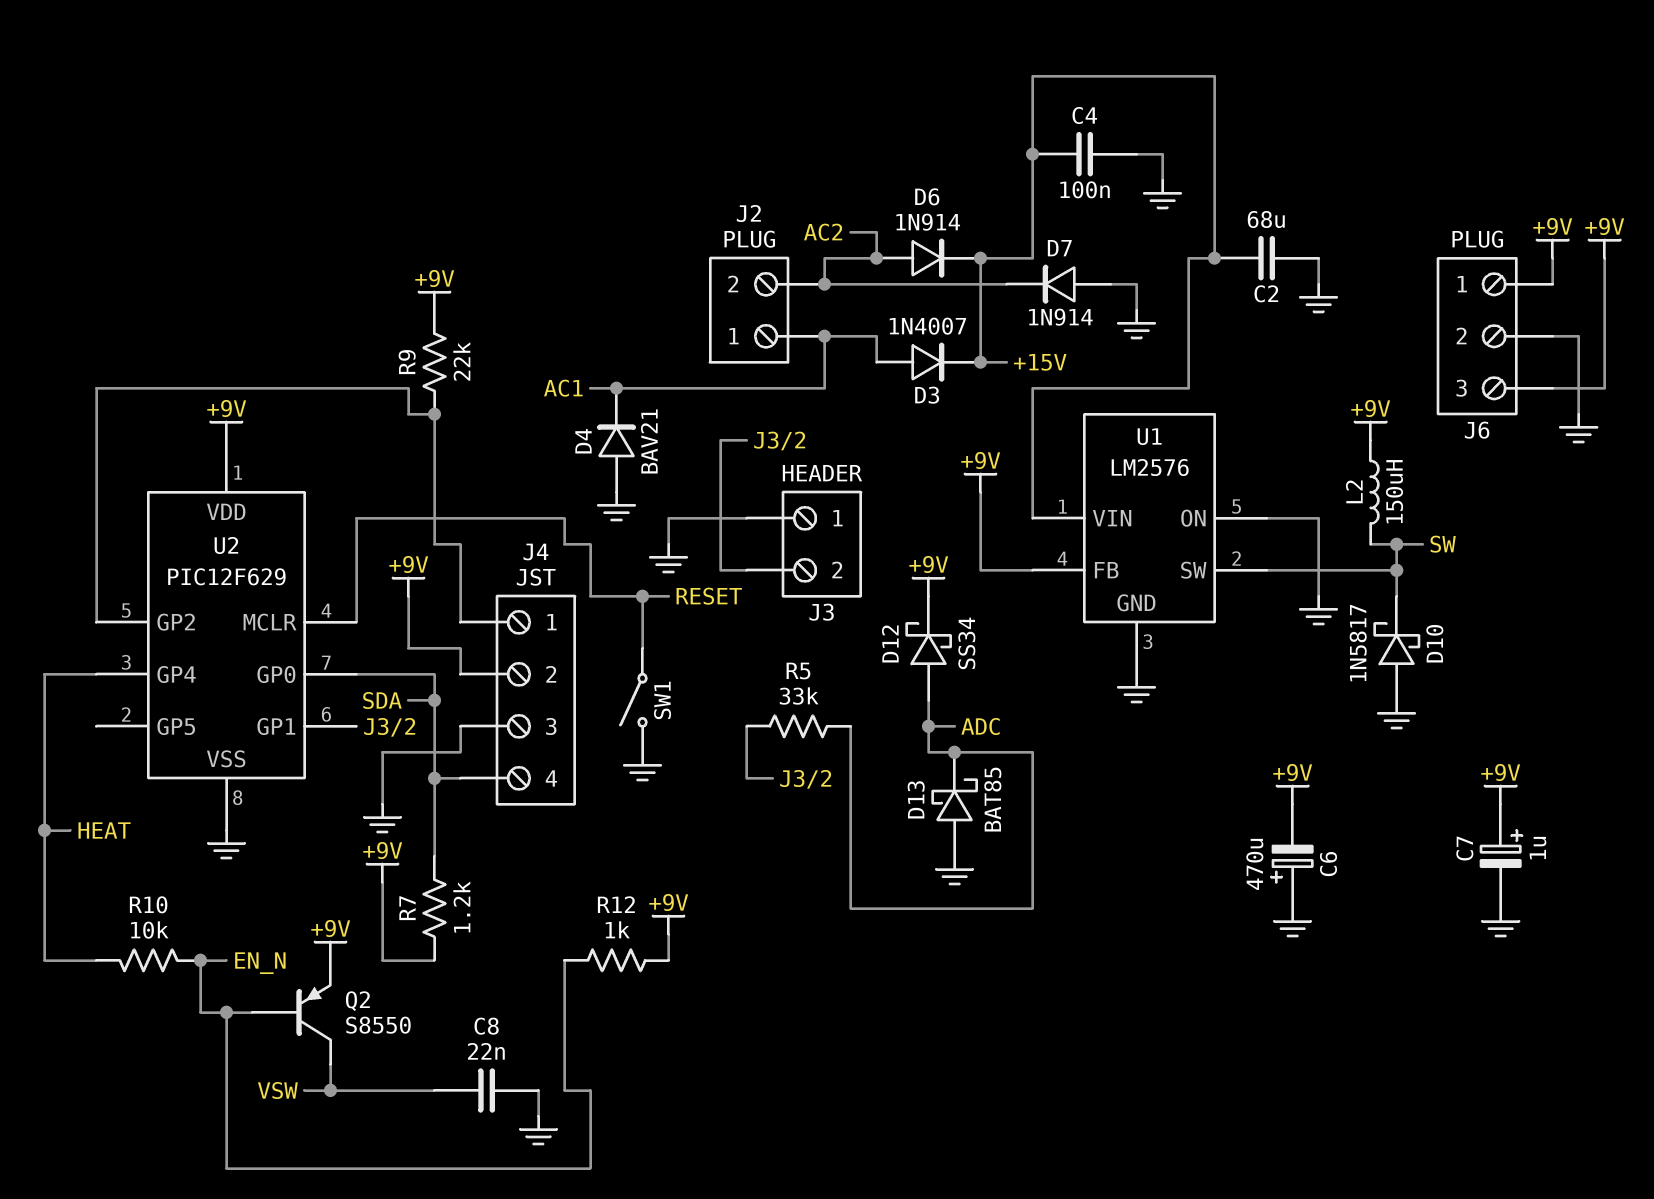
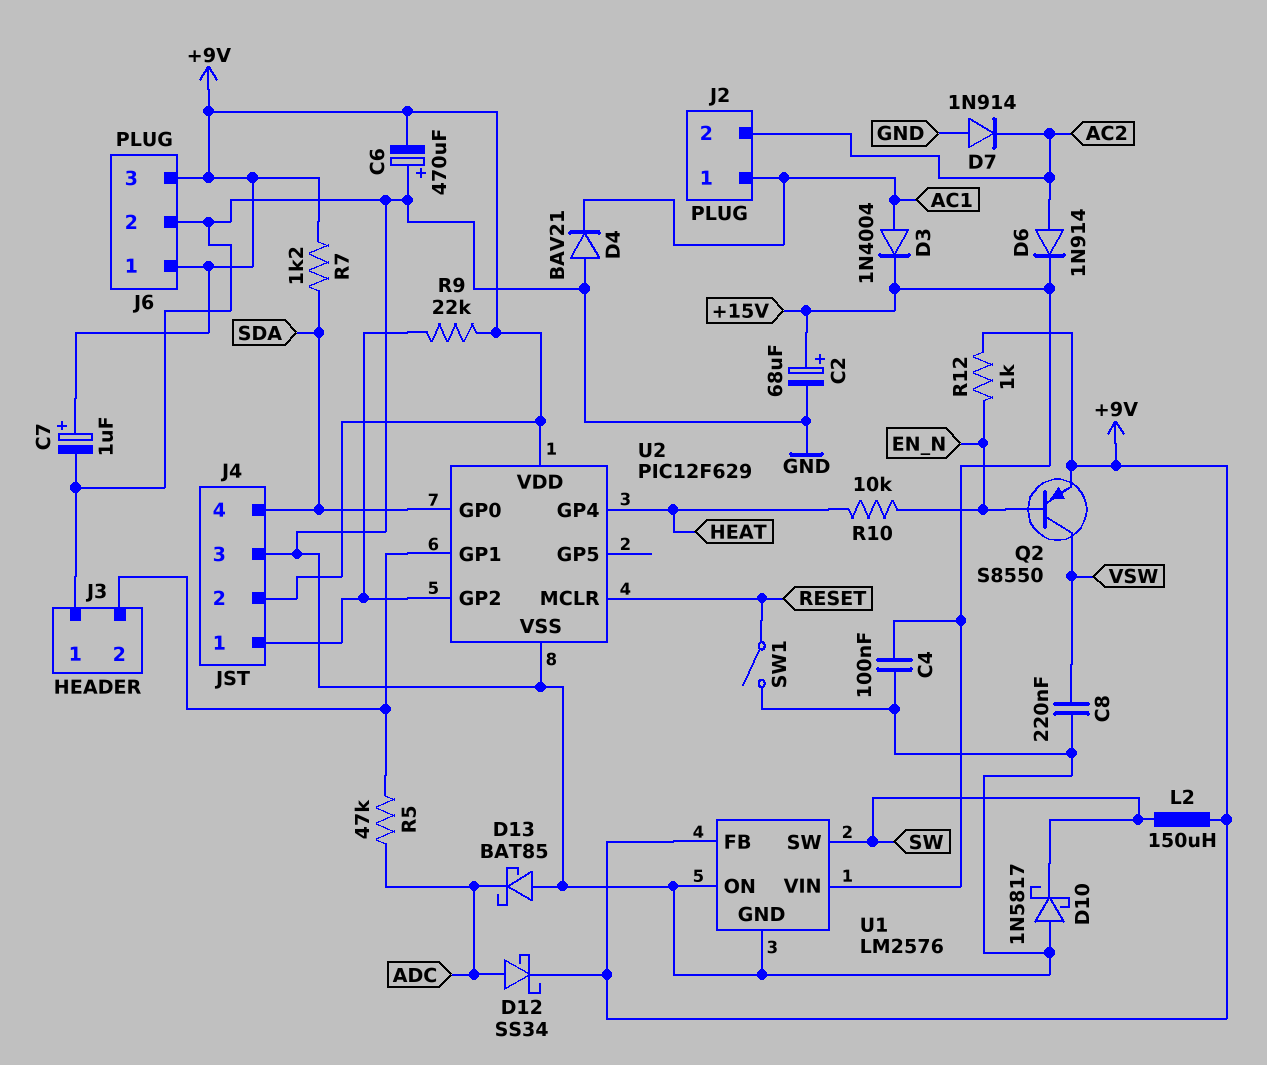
C2: 68uF (+15V, GND) -> 68uF (plus +15V, minus GND)
C8: 22nF (GND, VSW) -> 220nF (GND, VSW)
D3: diode 1N4007 (A AC1, K +15V) -> diode 1N4004 (A AC1, K +15V)
R5: 33k (ADC, J3/2) -> 47k (ADC, J3/2)

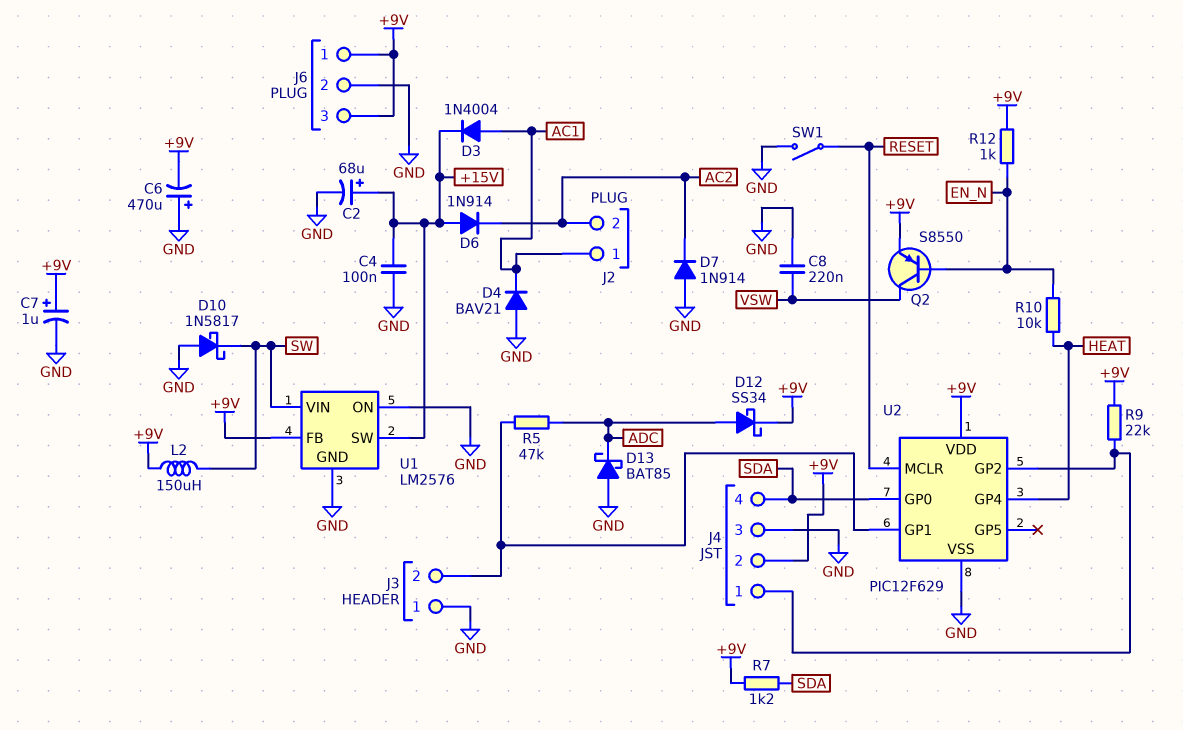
D6: diode 1N914 (A AC2, K +15V) -> diode 1N914 (A +15V, K AC2)
U1 pin SW: SW -> +15V
U1 pin VIN: +15V -> SW

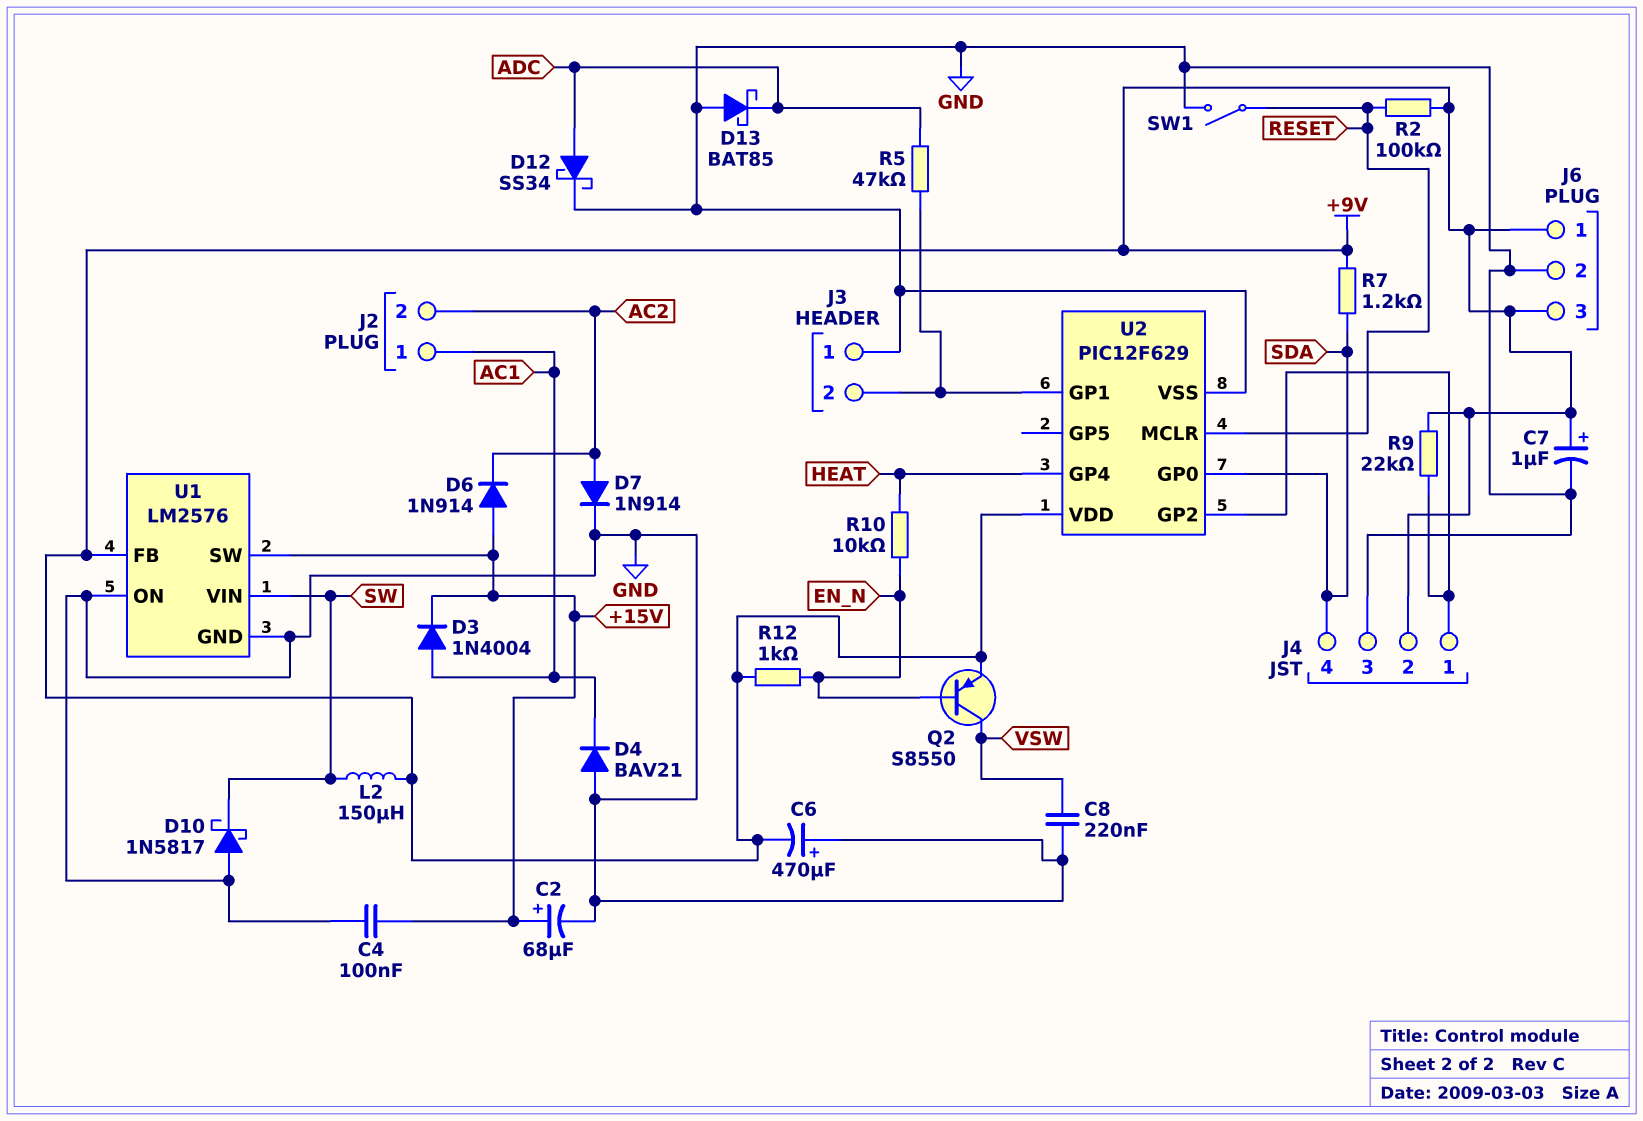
D7: diode 1N914 (A GND, K AC2) -> diode 1N914 (A AC2, K GND)
D12: schottky SS34 (A ADC, K +9V) -> schottky SS34 (A ADC, K GND)
R2: none -> 100k (+9V, RESET)

